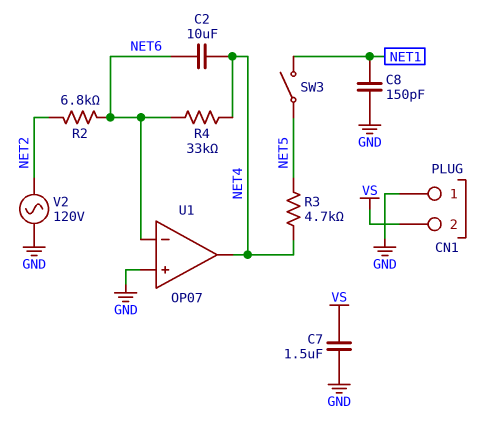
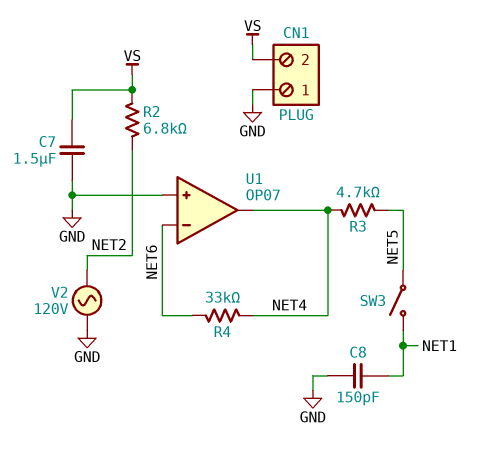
C2: 10uF (NET4, NET6) -> none
R2: 6.8k (NET2, NET6) -> 6.8k (NET2, VS)

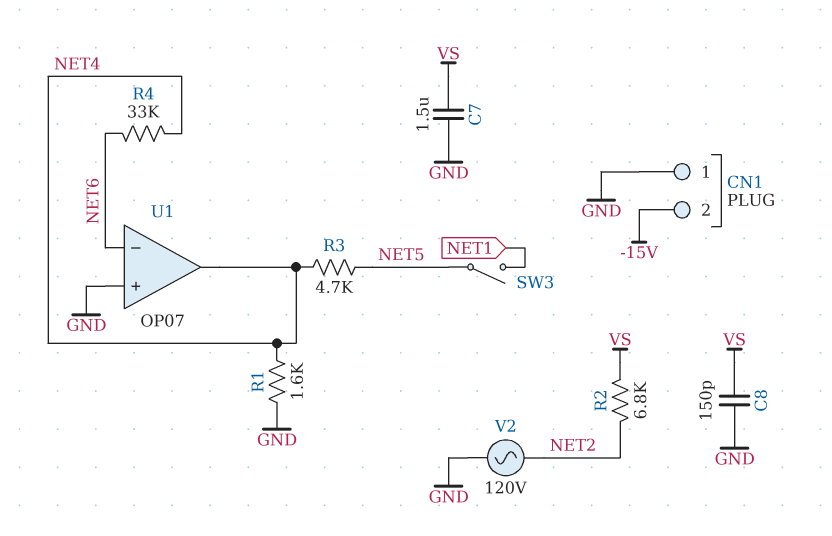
C8: 150pF (GND, NET1) -> 150pF (GND, VS)
CN1 pin 2: VS -> -15V
R1: none -> 1.6k (GND, NET4)

